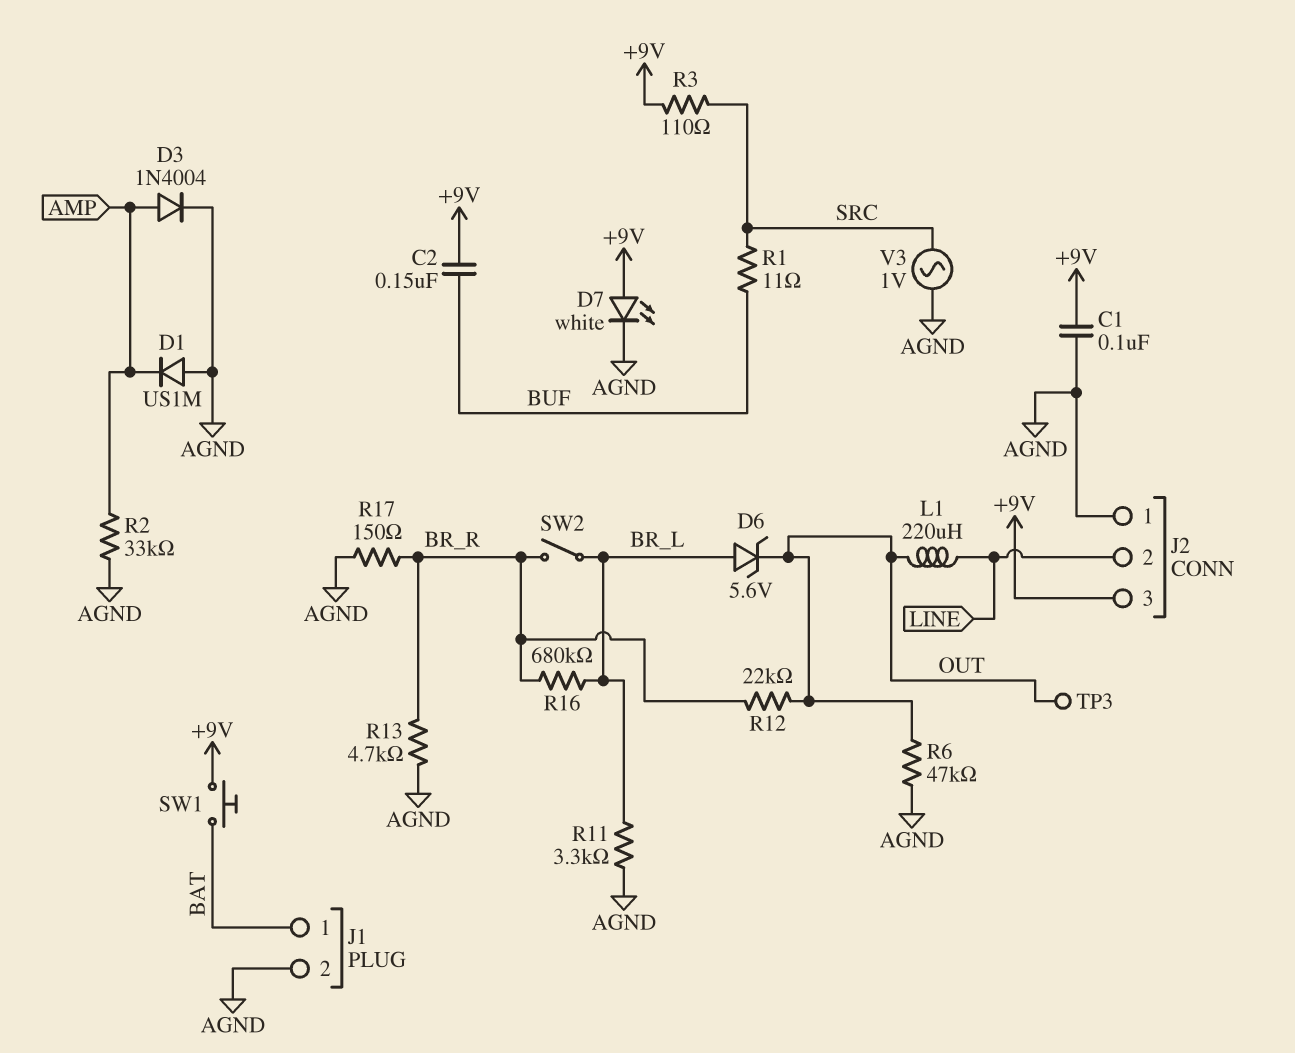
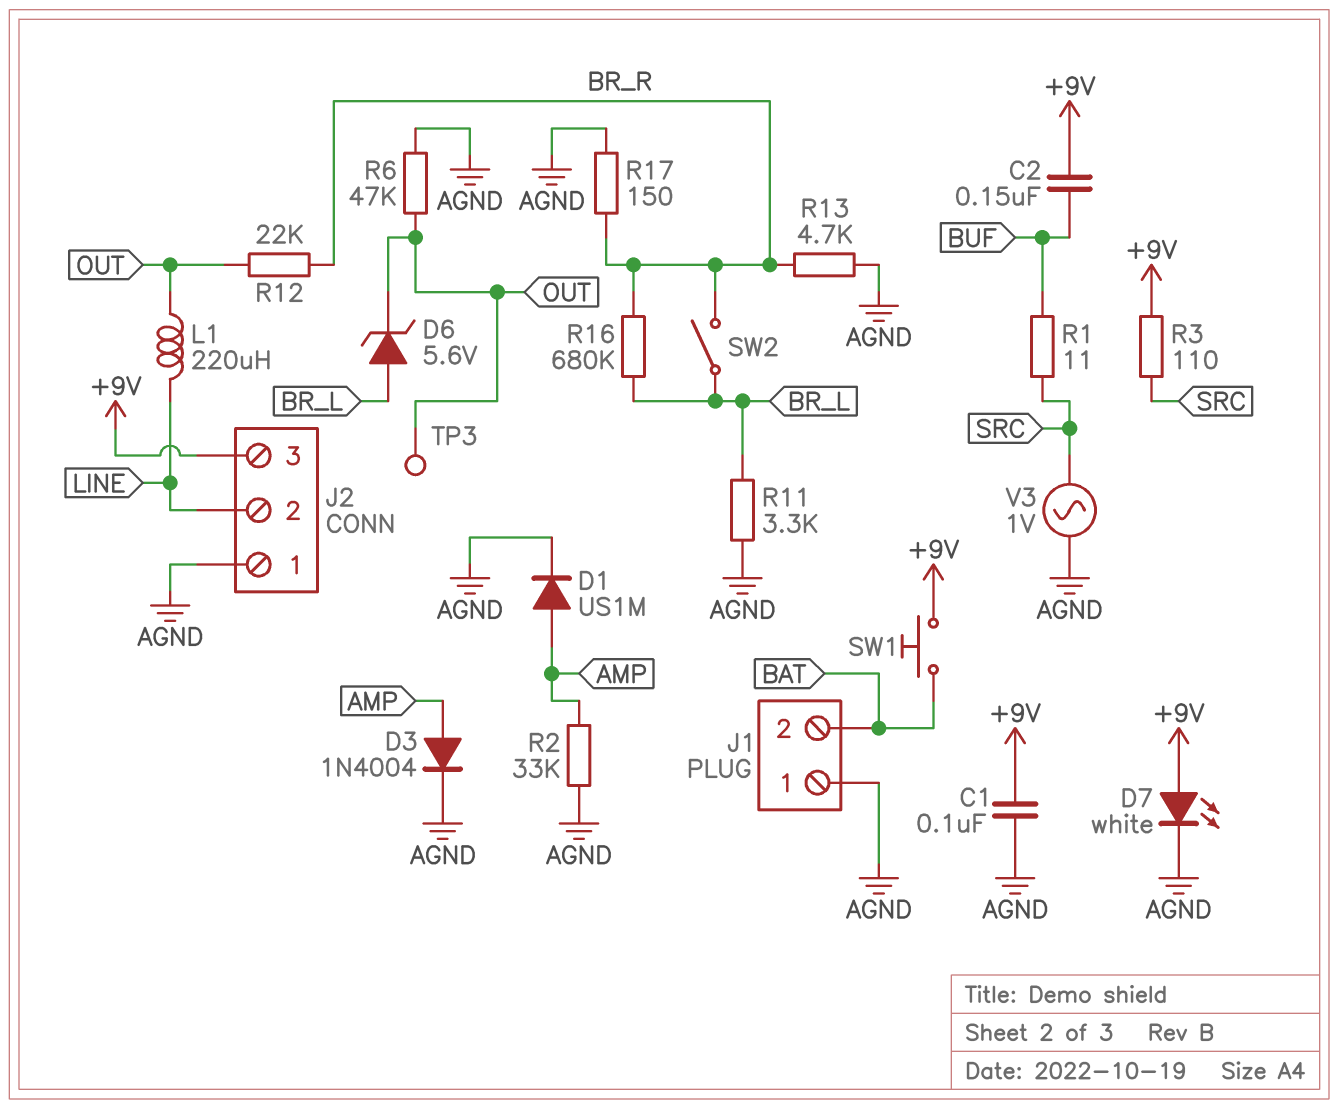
D1: diode US1M (A AGND, K AMP) -> diode US1M (A AMP, K AGND)
J1 pin 1: BAT -> AGND
J1 pin 2: AGND -> BAT

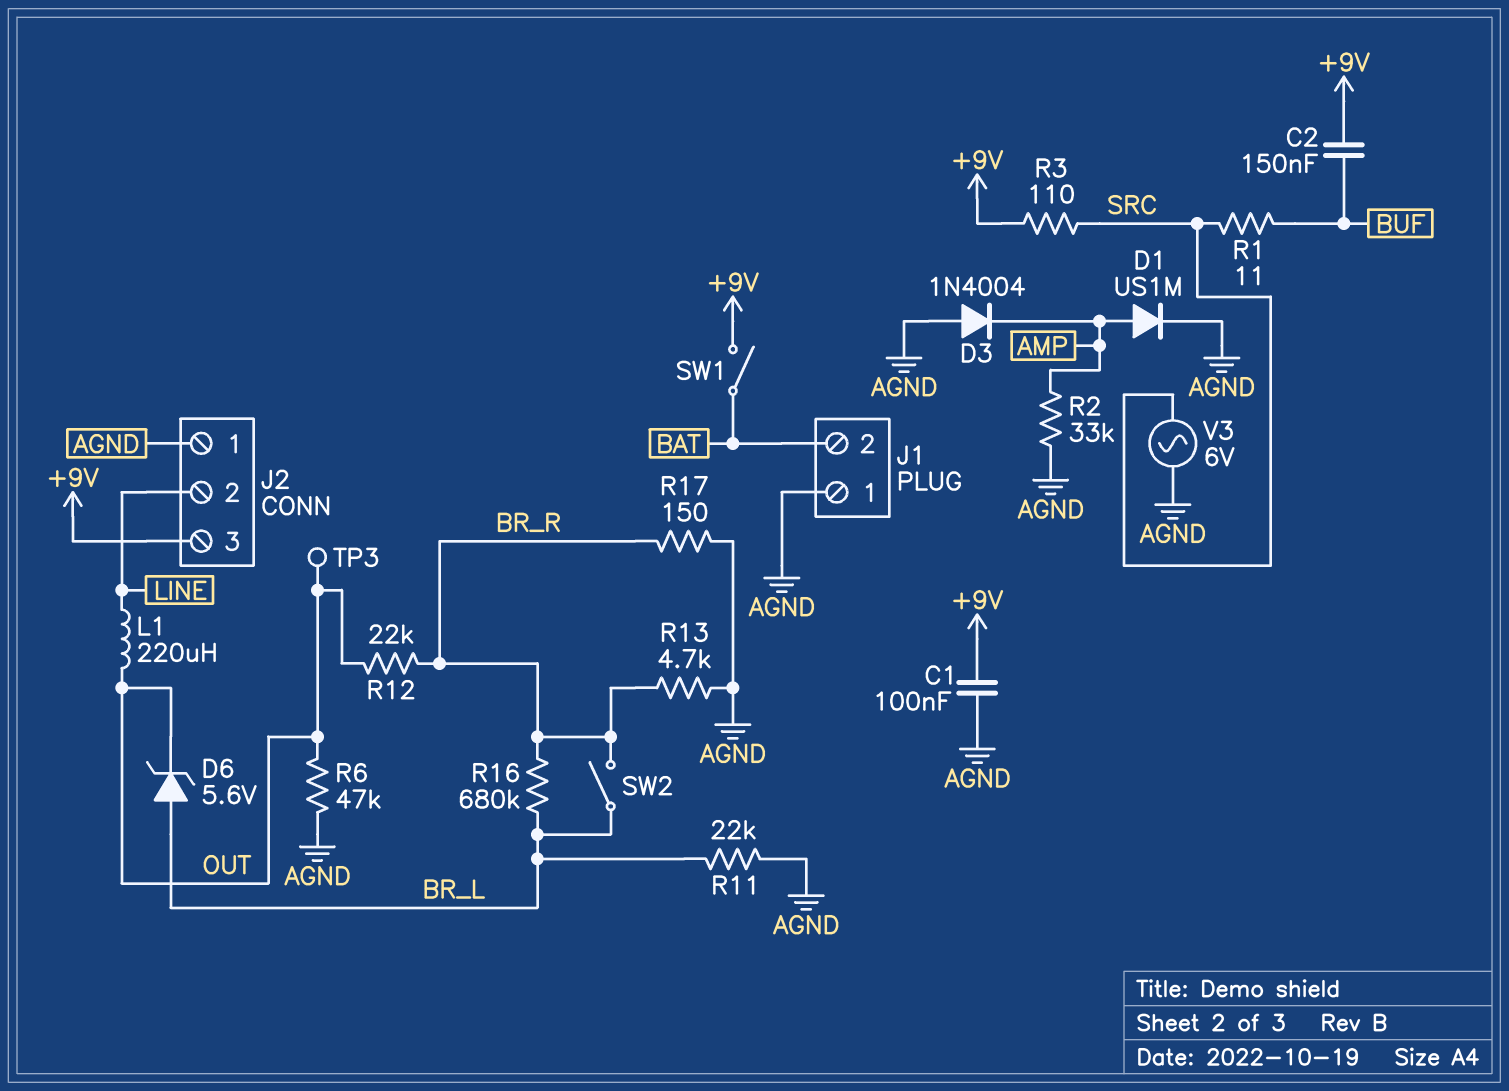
D3: diode 1N4004 (A AMP, K AGND) -> diode 1N4004 (A AGND, K AMP)
D7: LED white (A +9V, K AGND) -> none
R11: 3.3k (AGND, BR_L) -> 22k (AGND, BR_L)
SW1: button (+9V, BAT) -> switch (+9V, BAT)
V3: AC 1V (AGND, SRC) -> AC 6V (AGND, SRC)

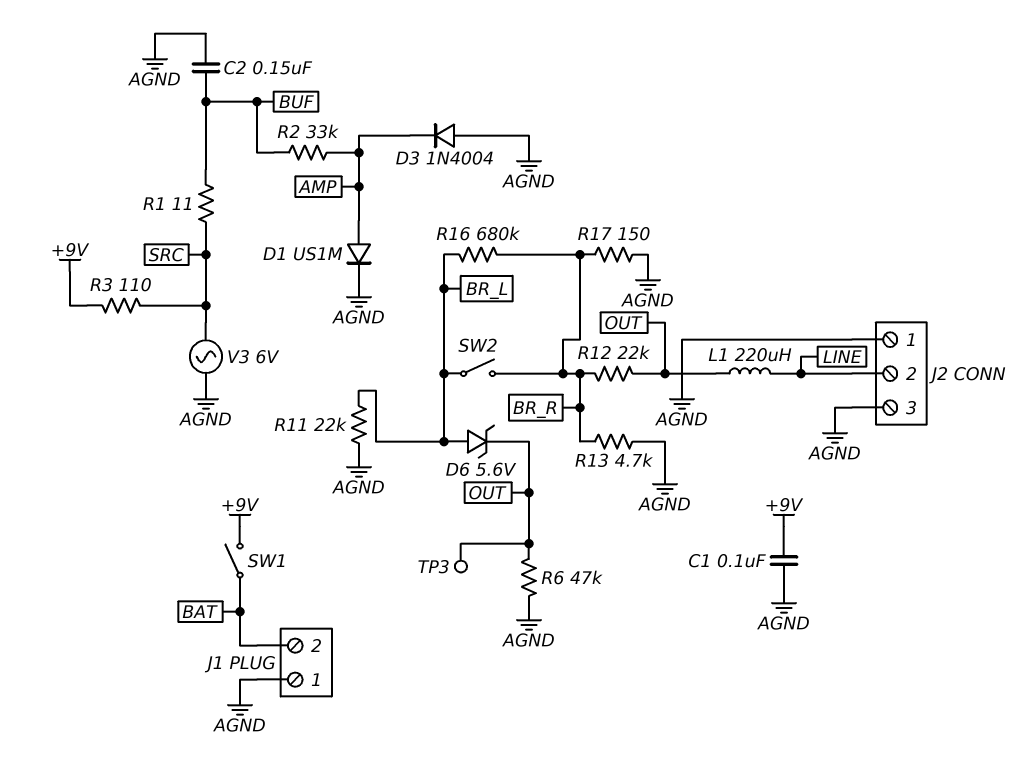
C2: 150nF (+9V, BUF) -> 150nF (AGND, BUF)
J2 pin 3: +9V -> AGND
R2: 33k (AGND, AMP) -> 33k (AMP, BUF)

